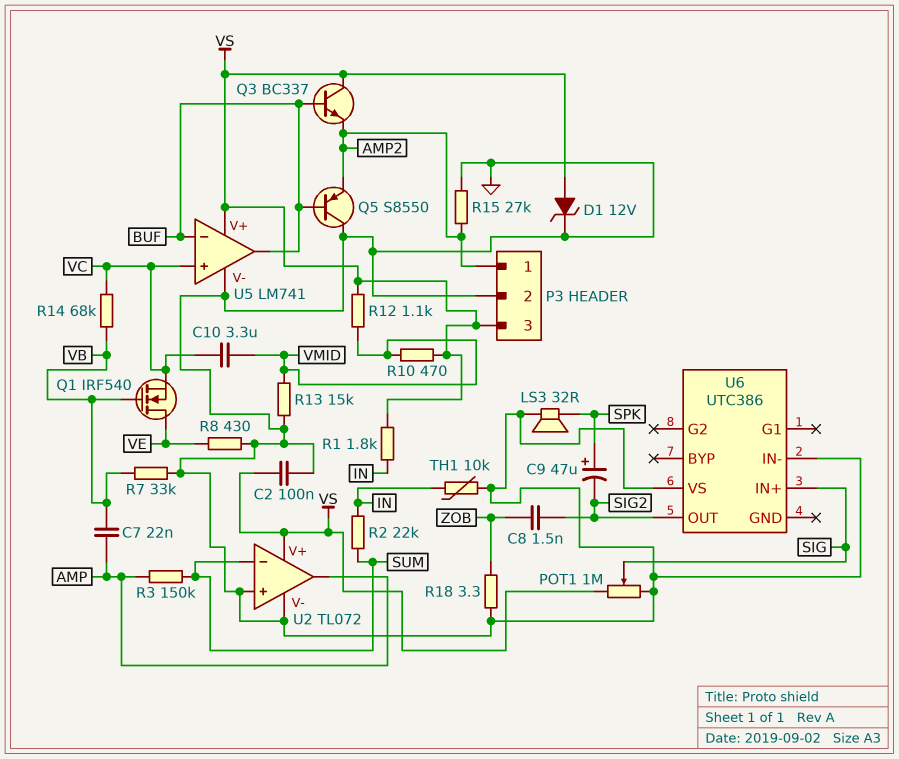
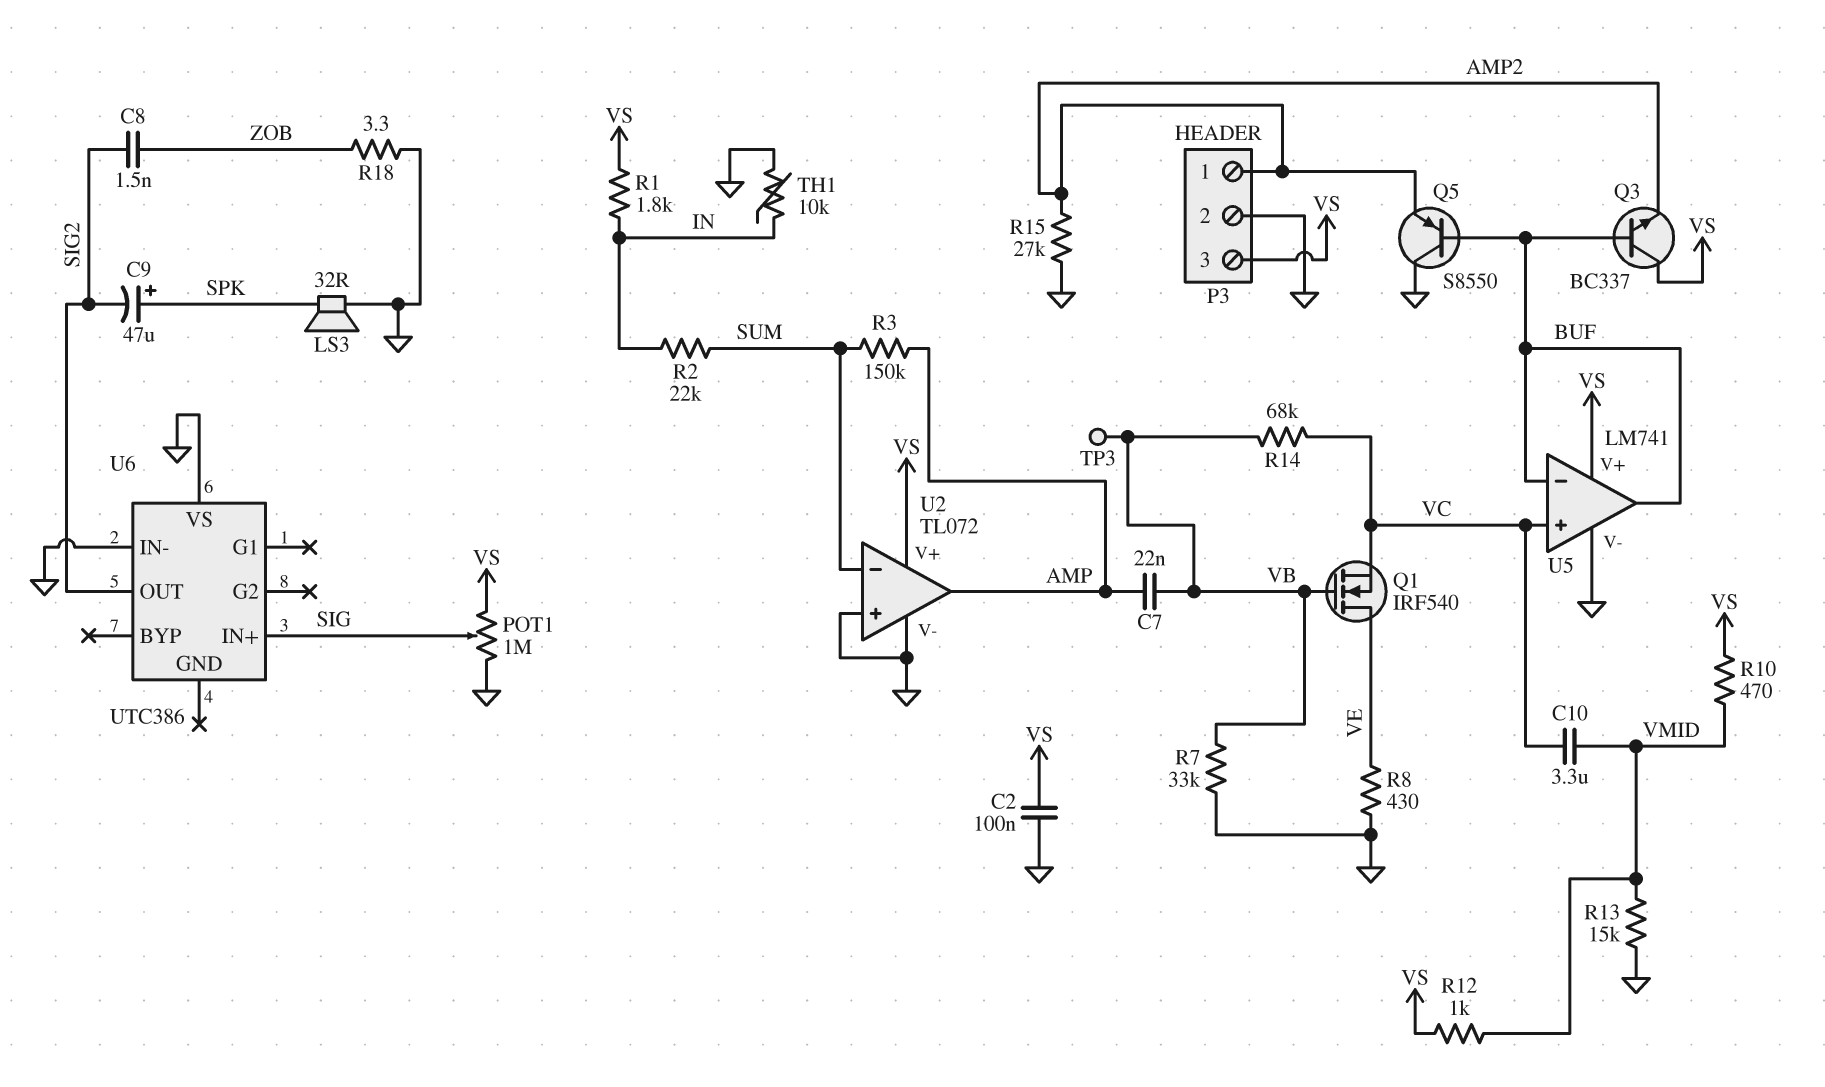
D1: zener 12V (A VS, K GND) -> none
R12: 1.1k (VMID, VS) -> 1k (VMID, VS)
TP3: none -> test point (VB)

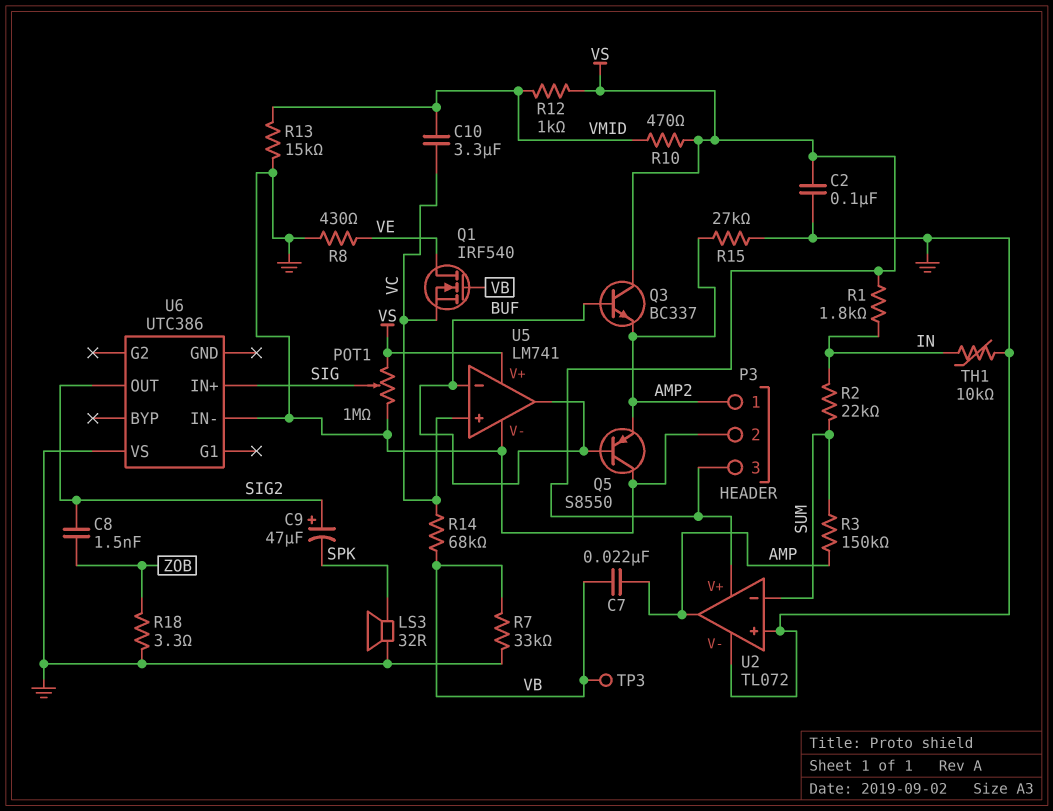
C9: 47uF (plus SPK, minus SIG2) -> 47uF (plus SIG2, minus SPK)

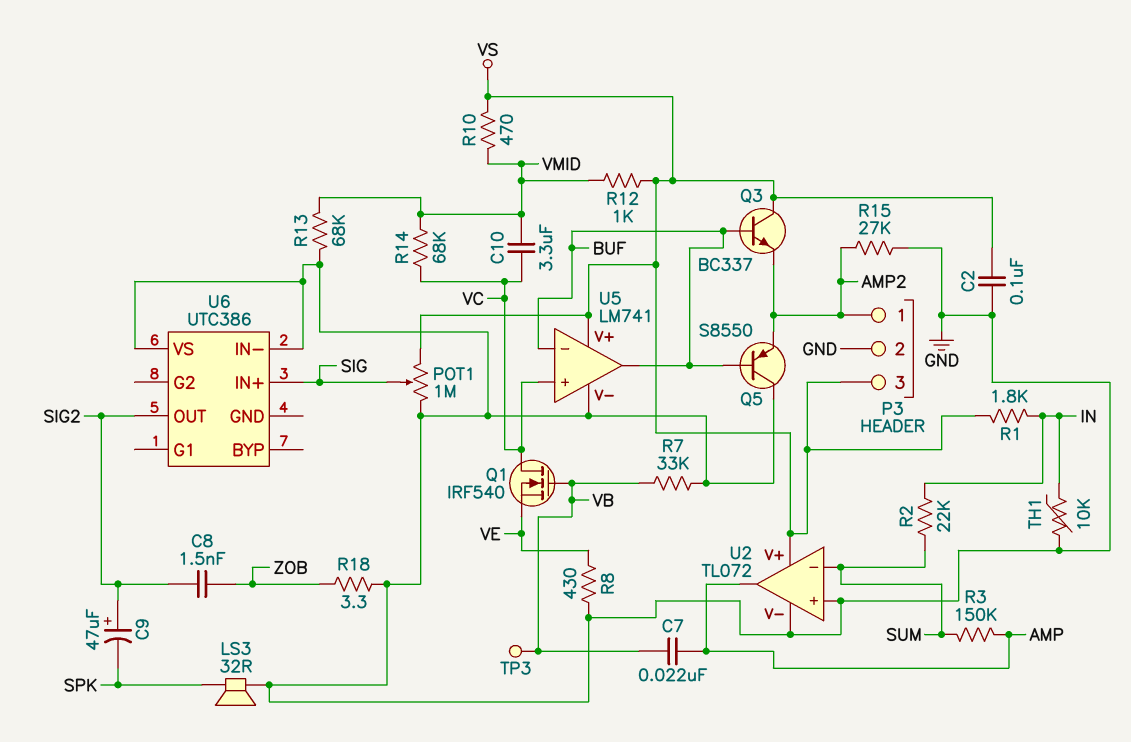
Q1: NMOS IRF540 (G VB, D VE, S VC) -> NMOS IRF540 (G VB, D VC, S VE)
R13: 15k (GND, VMID) -> 68k (GND, VMID)
R14: 68k (VB, VC) -> 68k (VC, VMID)

